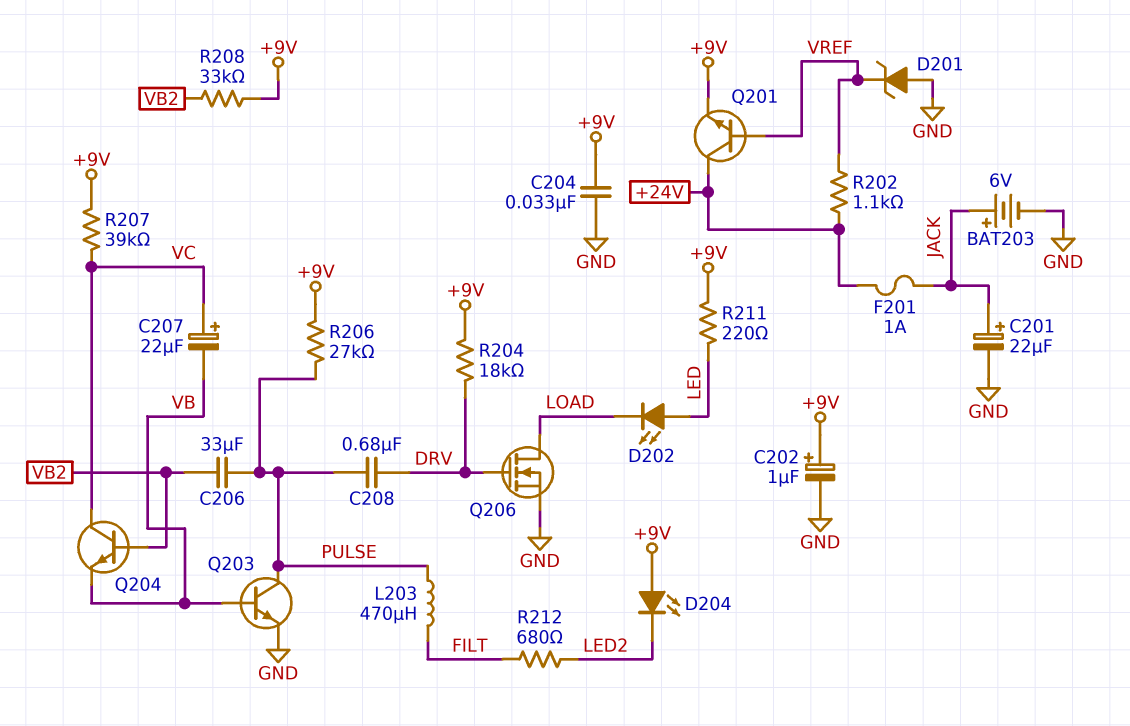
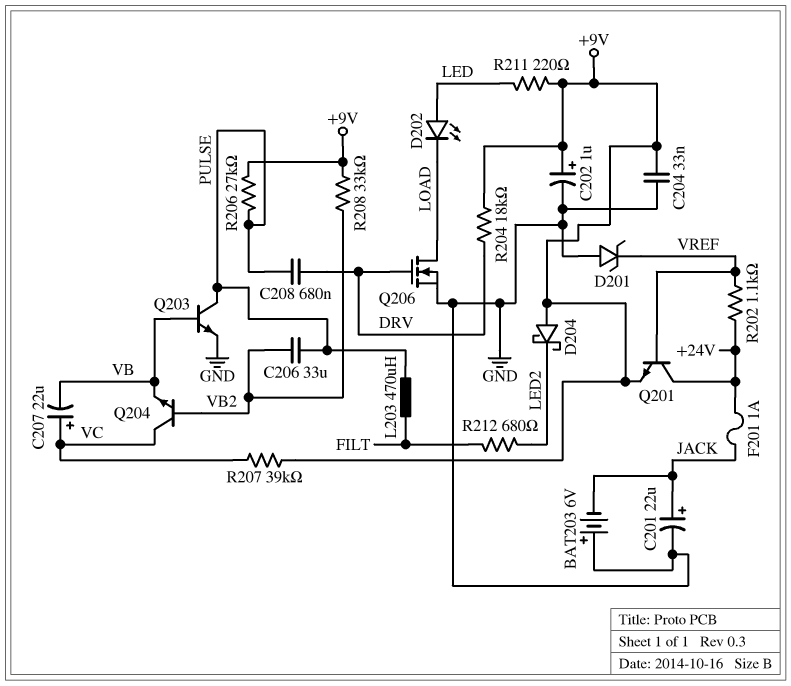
BAT203: 6V (plus JACK, minus GND) -> 6V (plus GND, minus JACK)
D204: LED (A +9V, K LED2) -> schottky (A +9V, K LED2)

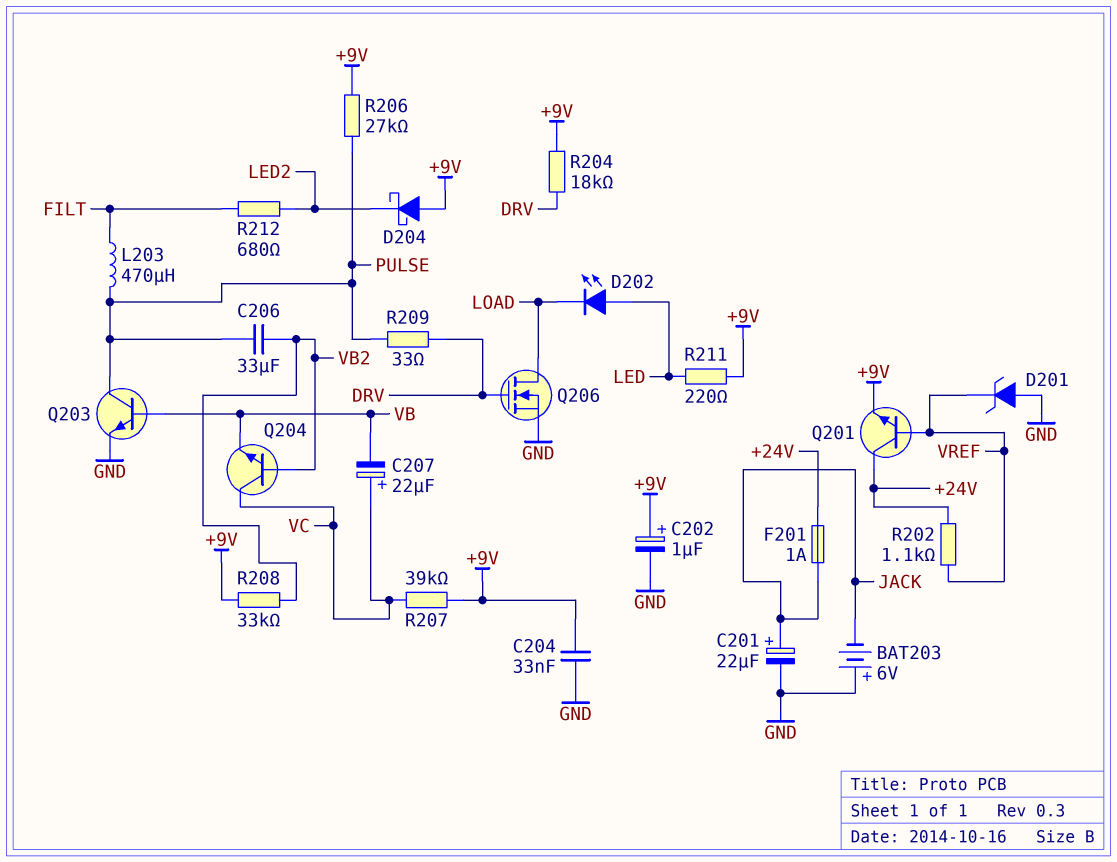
C208: 680nF (DRV, PULSE) -> none
R209: none -> 33 (DRV, PULSE)

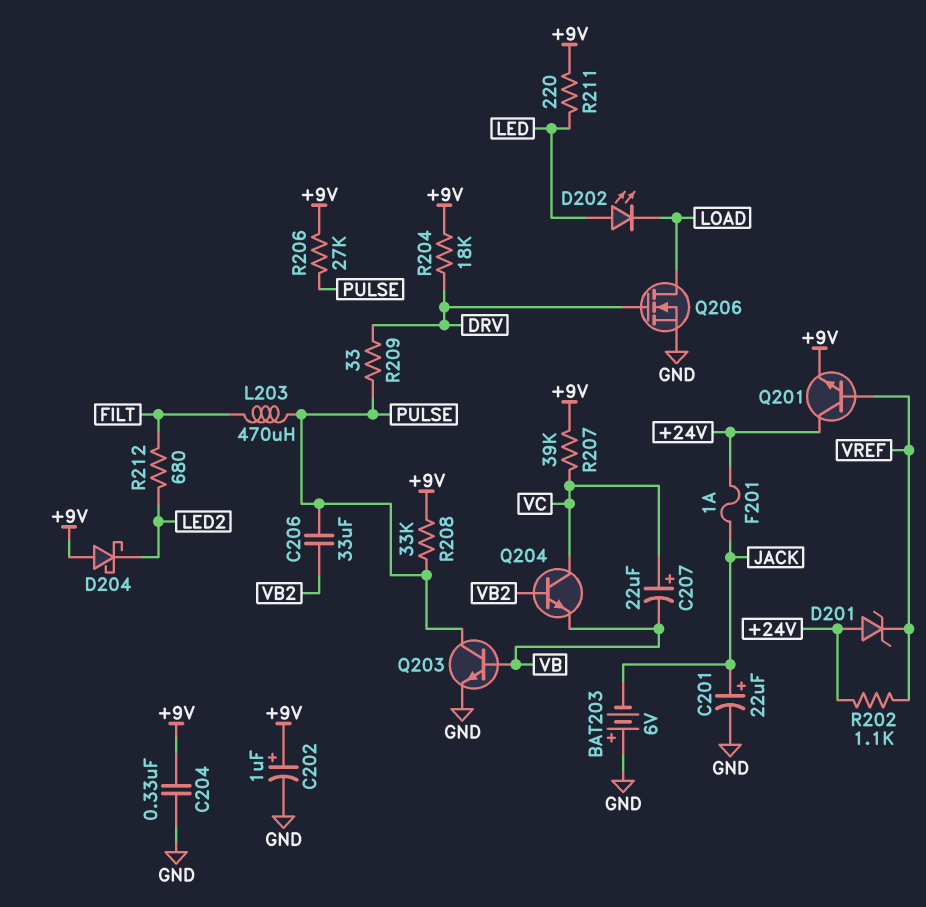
C204: 33nF (+9V, GND) -> 330nF (+9V, GND)
D201: zener (A GND, K VREF) -> zener (A +24V, K VREF)
R208: 33k (+9V, VB2) -> 33k (+9V, PULSE)

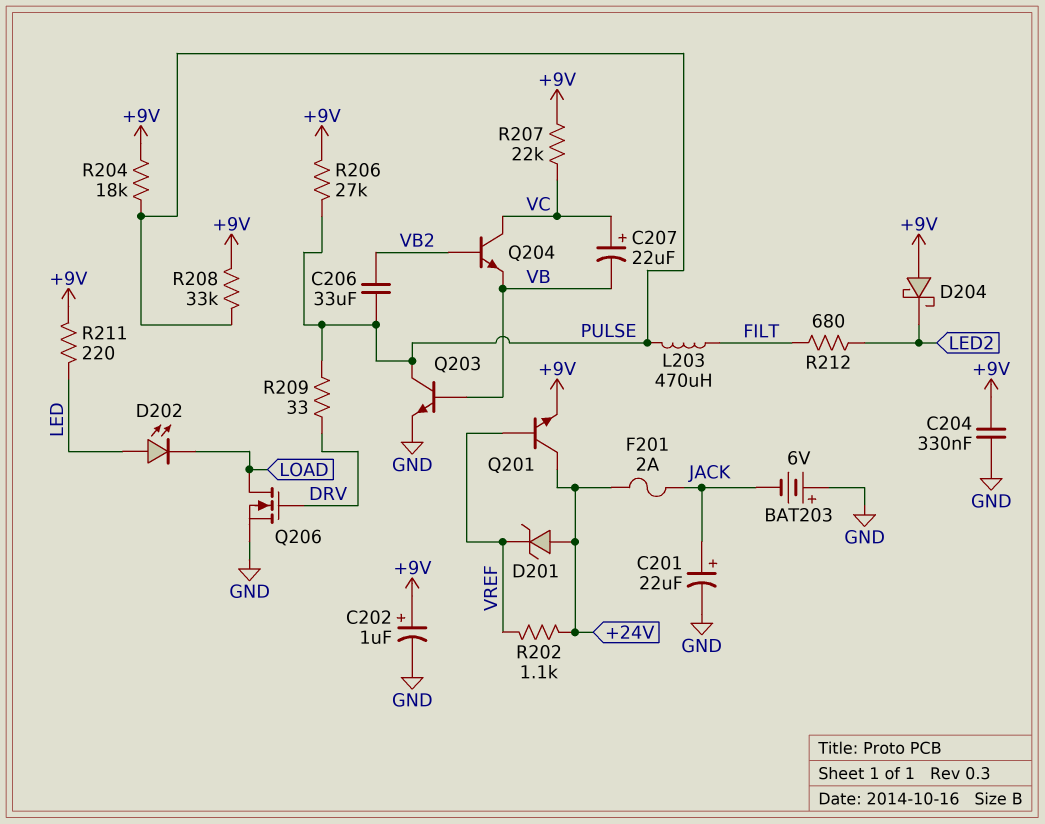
F201: 1A (+24V, JACK) -> 2A (+24V, JACK)
R204: 18k (+9V, DRV) -> 18k (+9V, PULSE)
R207: 39k (+9V, VC) -> 22k (+9V, VC)

